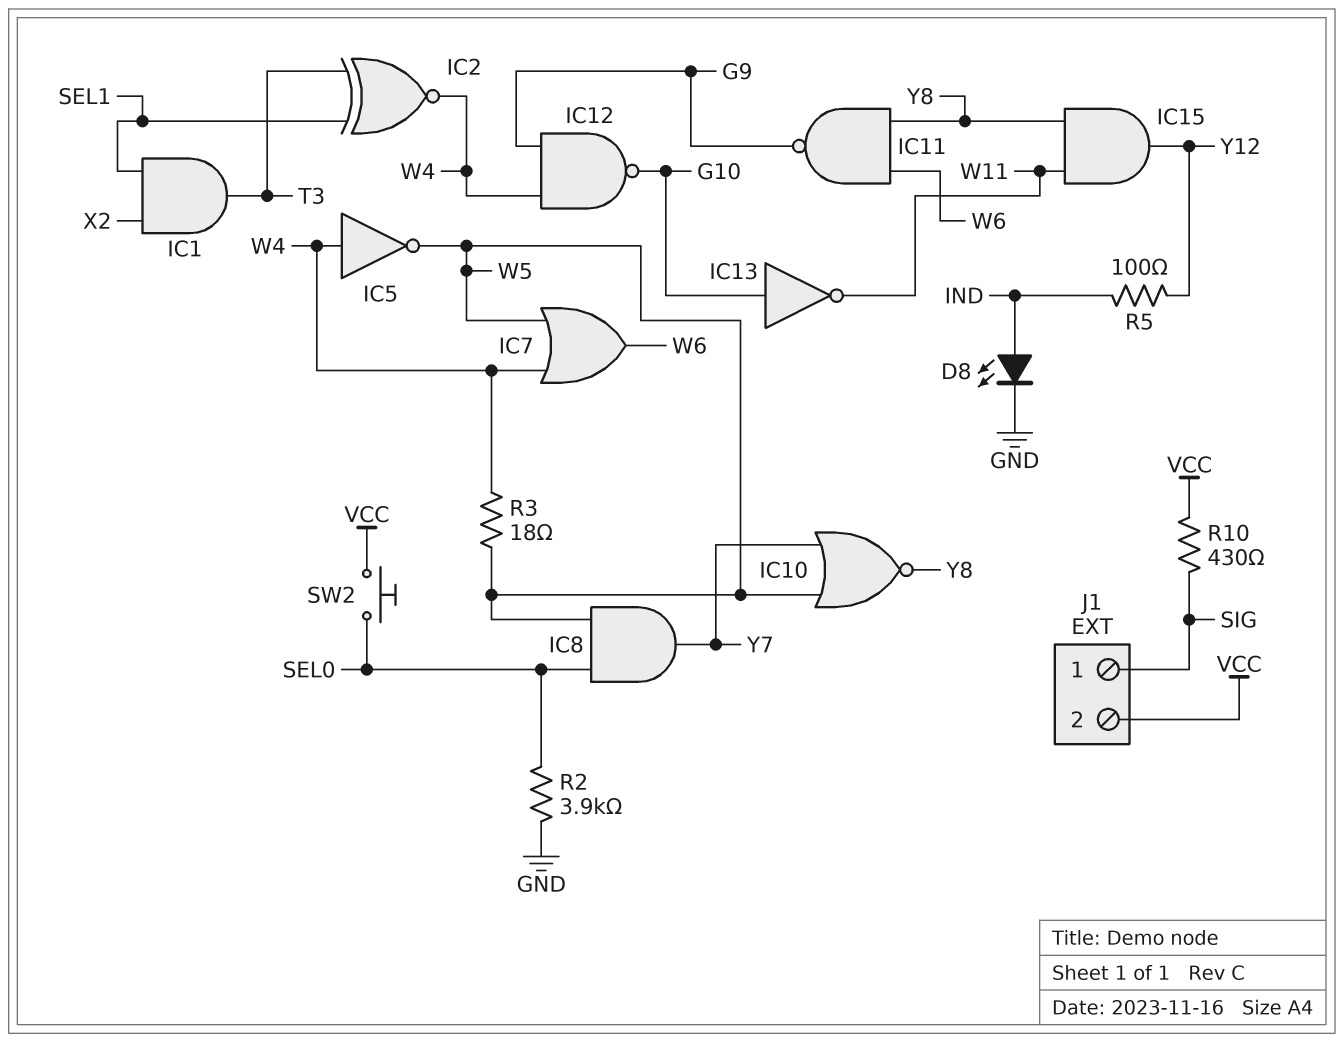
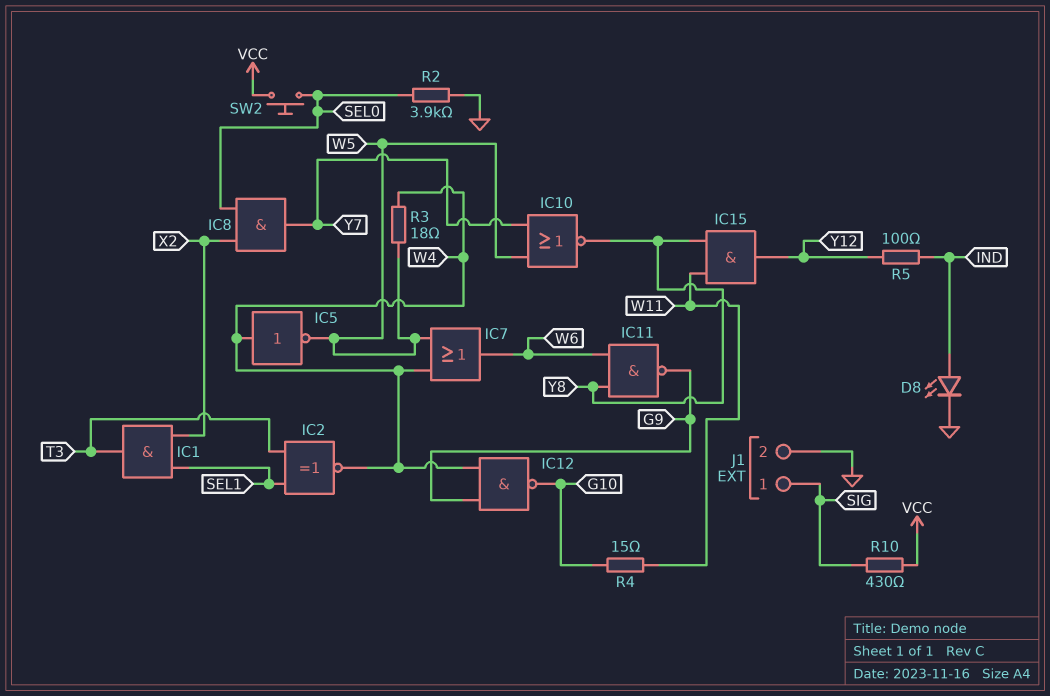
IC8: AND (in SEL0, in W5, out Y7) -> AND (in SEL0, in X2, out Y7)
IC13: NOT (in G10, out W11) -> none
J1 pin 2: VCC -> GND
R4: none -> 15 (G10, W11)

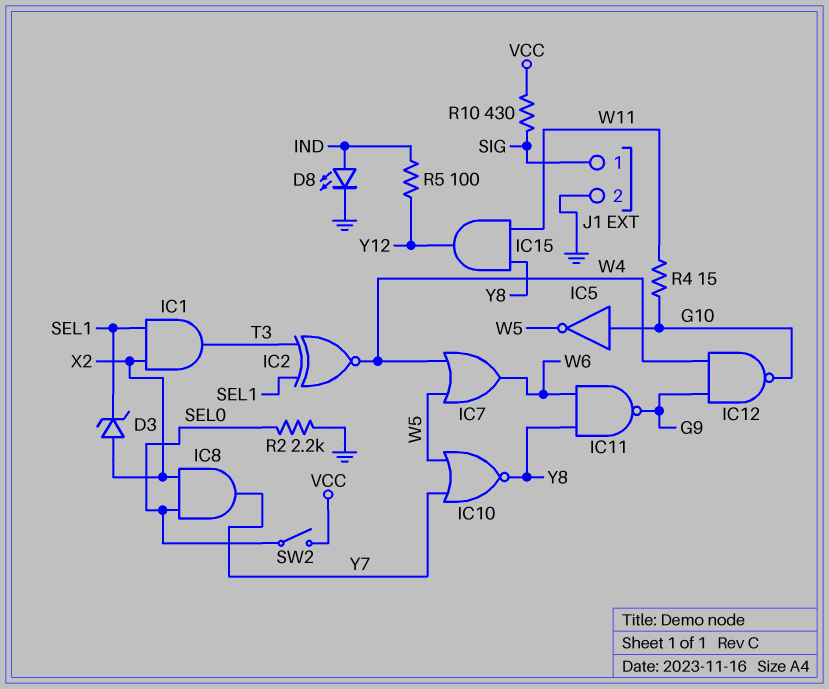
D3: none -> zener (A X2, K SEL1)
IC5: NOT (in W4, out W5) -> NOT (in G10, out W5)
R2: 3.9k (GND, SEL0) -> 2.2k (GND, SEL0)
R3: 18 (W4, W5) -> none
SW2: button (SEL0, VCC) -> switch (SEL0, VCC)

